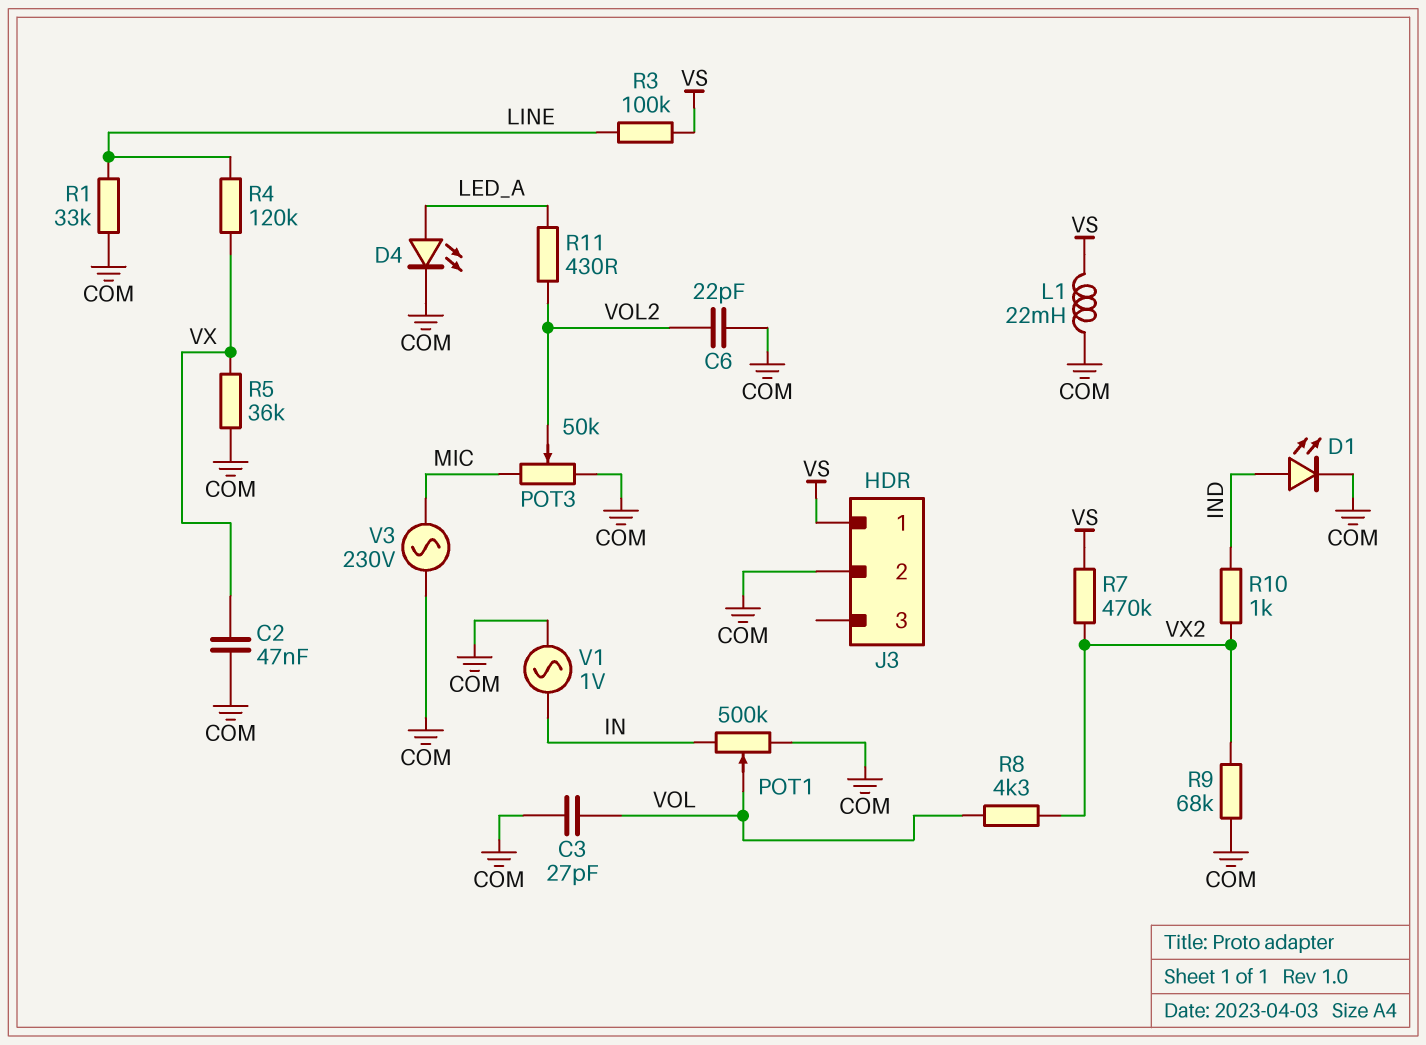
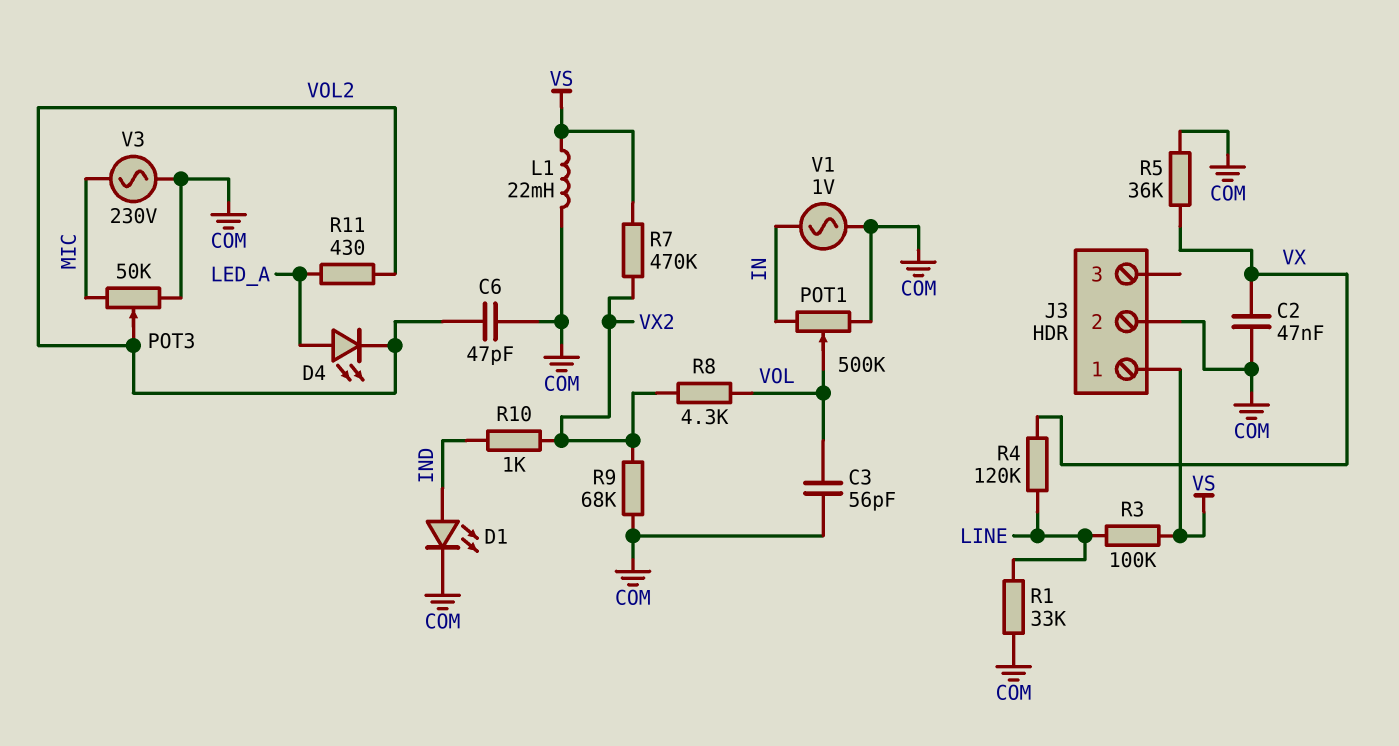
C3: 27pF (COM, VOL) -> 56pF (COM, VOL)
C6: 22pF (COM, VOL2) -> 47pF (COM, VOL2)
D4: LED (A LED_A, K COM) -> LED (A LED_A, K VOL2)

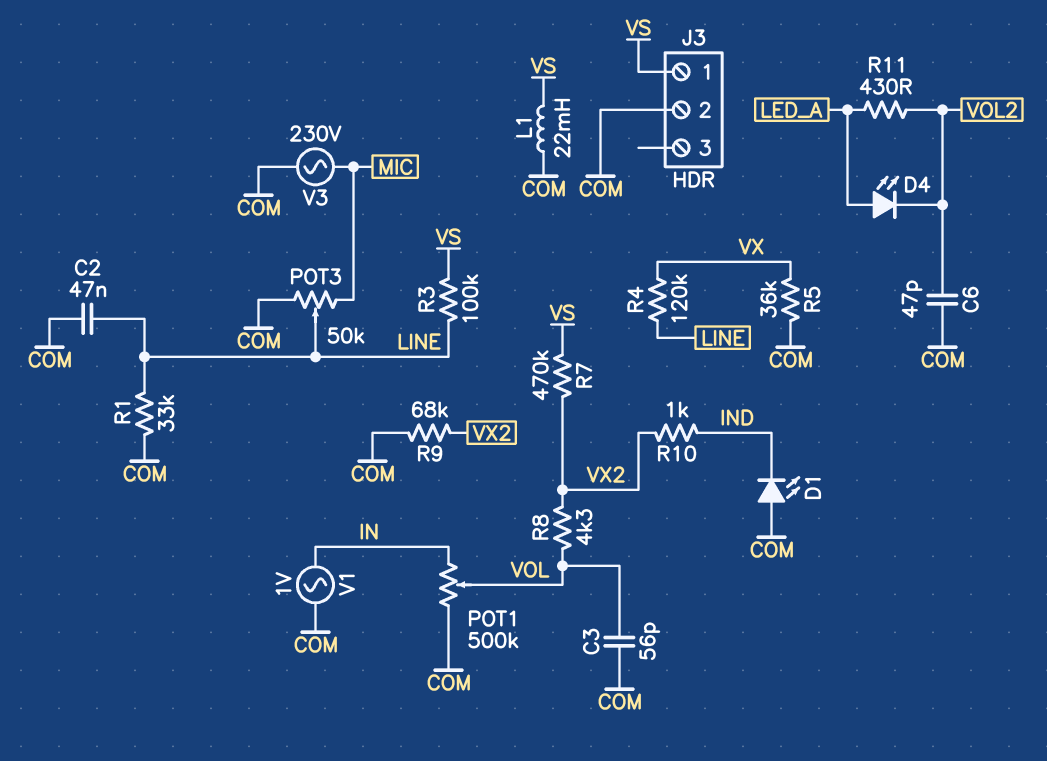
C2: 47nF (COM, VX) -> 47nF (COM, LINE)
D1: LED (A IND, K COM) -> LED (A COM, K IND)
POT3: 50k (COM, MIC, wiper VOL2) -> 50k (COM, MIC, wiper LINE)

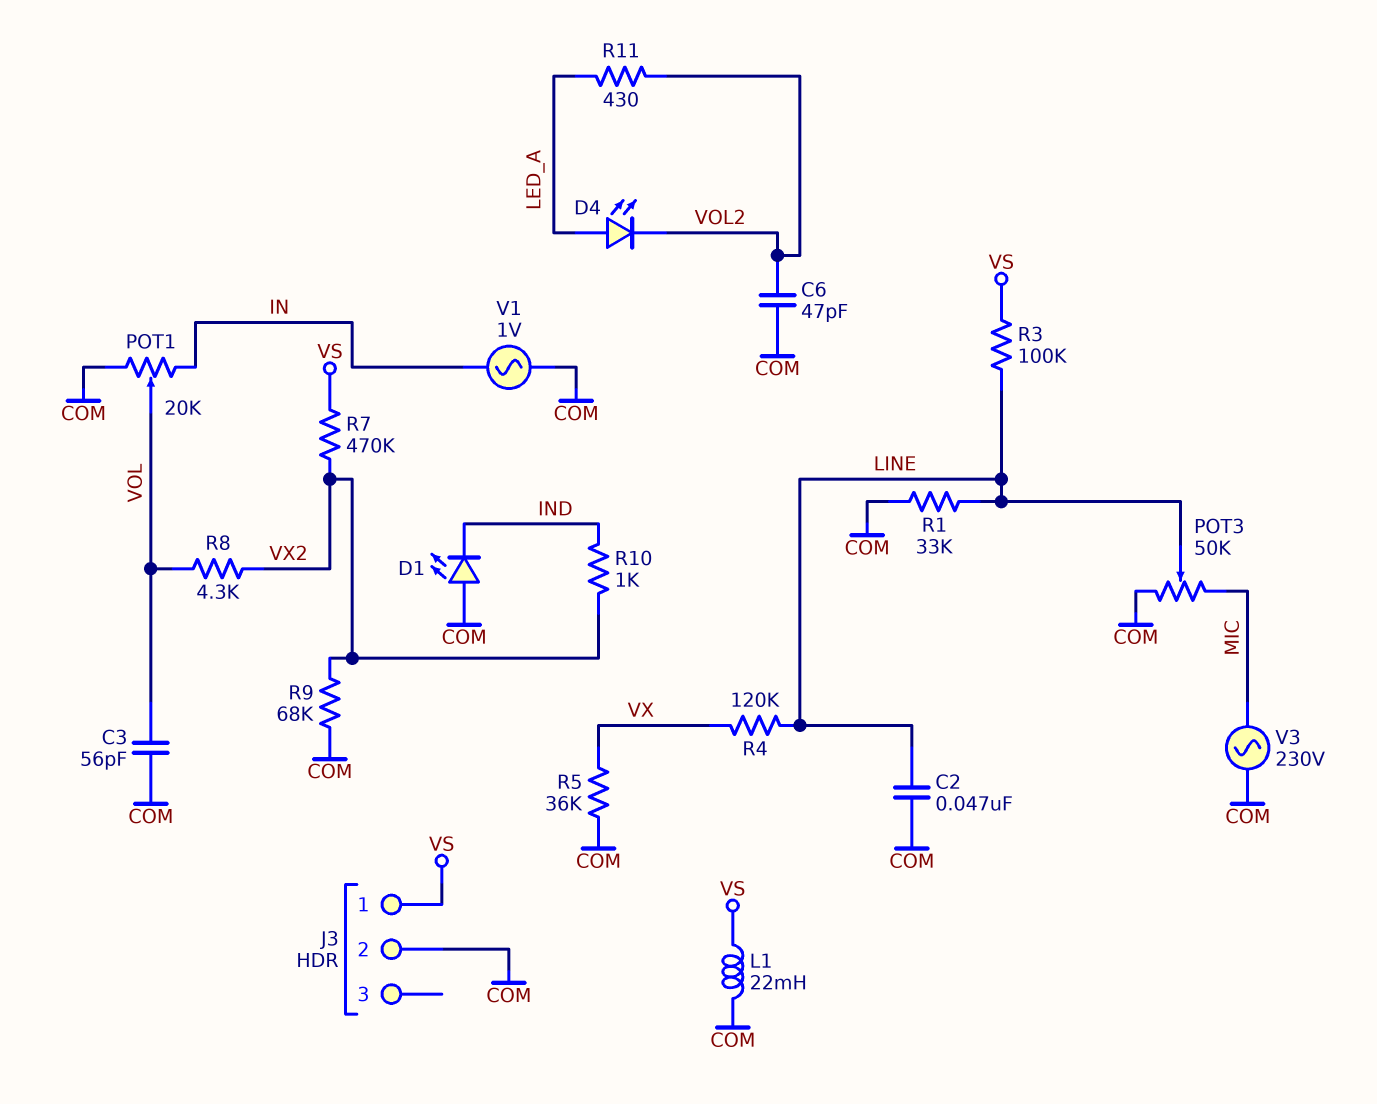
POT1: 500k (COM, IN, wiper VOL) -> 20k (COM, IN, wiper VOL)

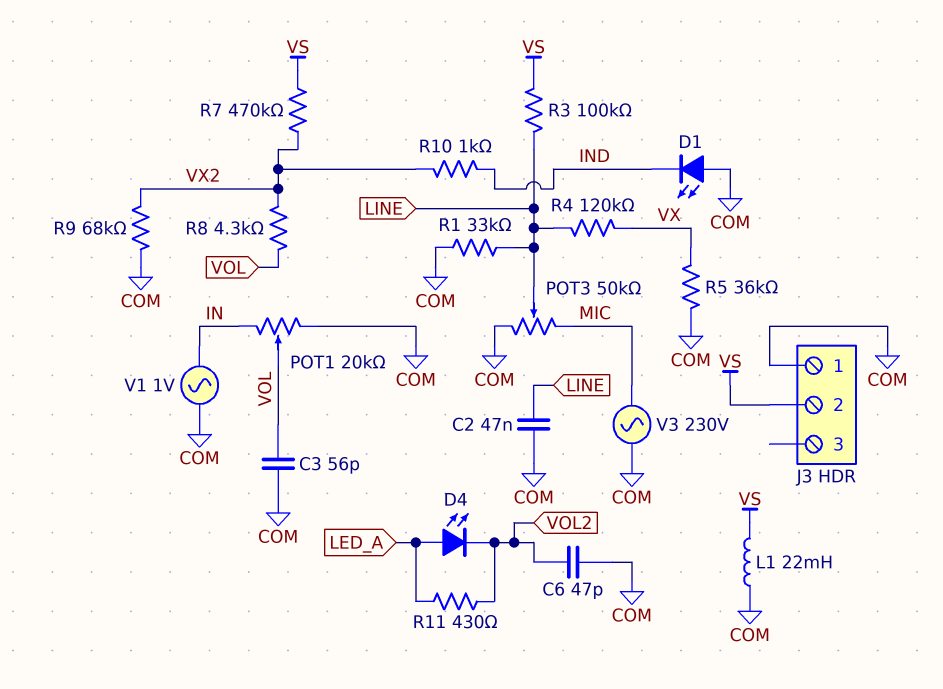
J3 pin 1: VS -> COM
J3 pin 2: COM -> VS

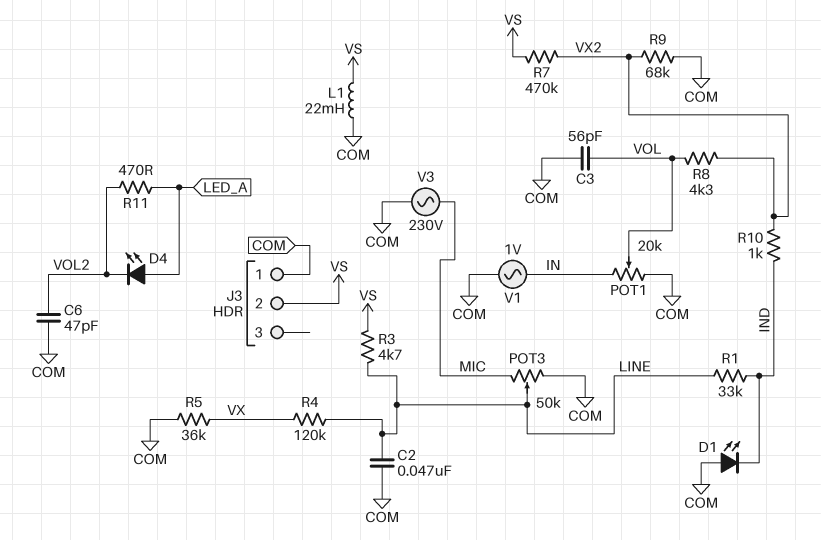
R1: 33k (COM, LINE) -> 33k (IND, LINE)
R3: 100k (LINE, VS) -> 4.7k (LINE, VS)
R11: 430 (LED_A, VOL2) -> 470 (LED_A, VOL2)

